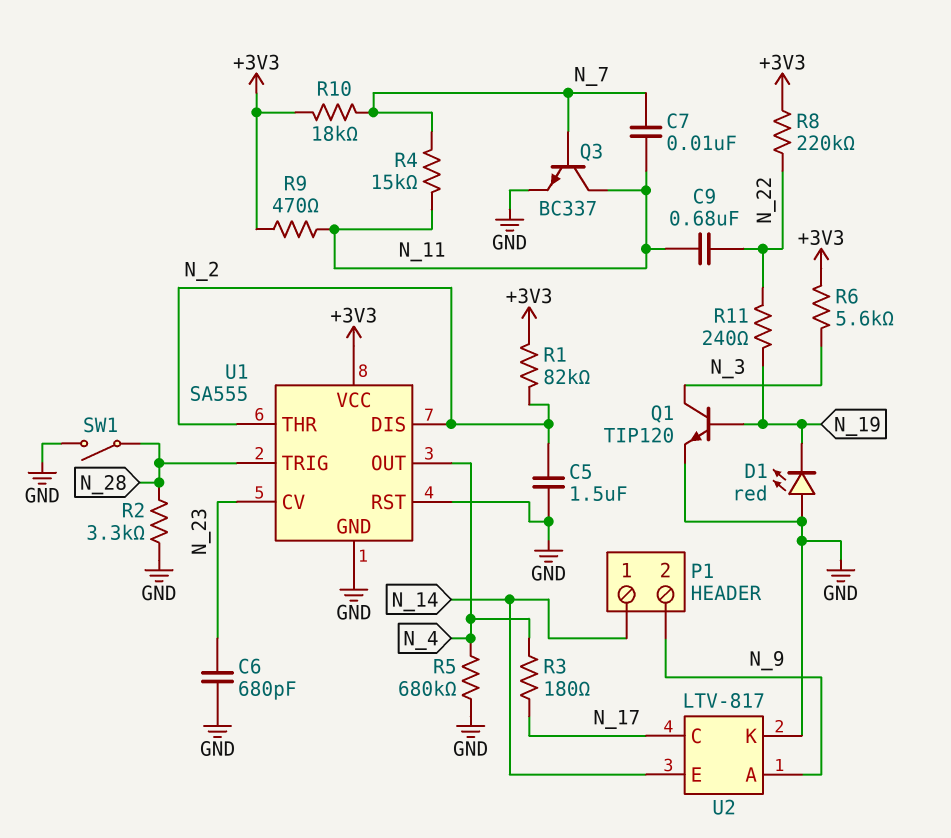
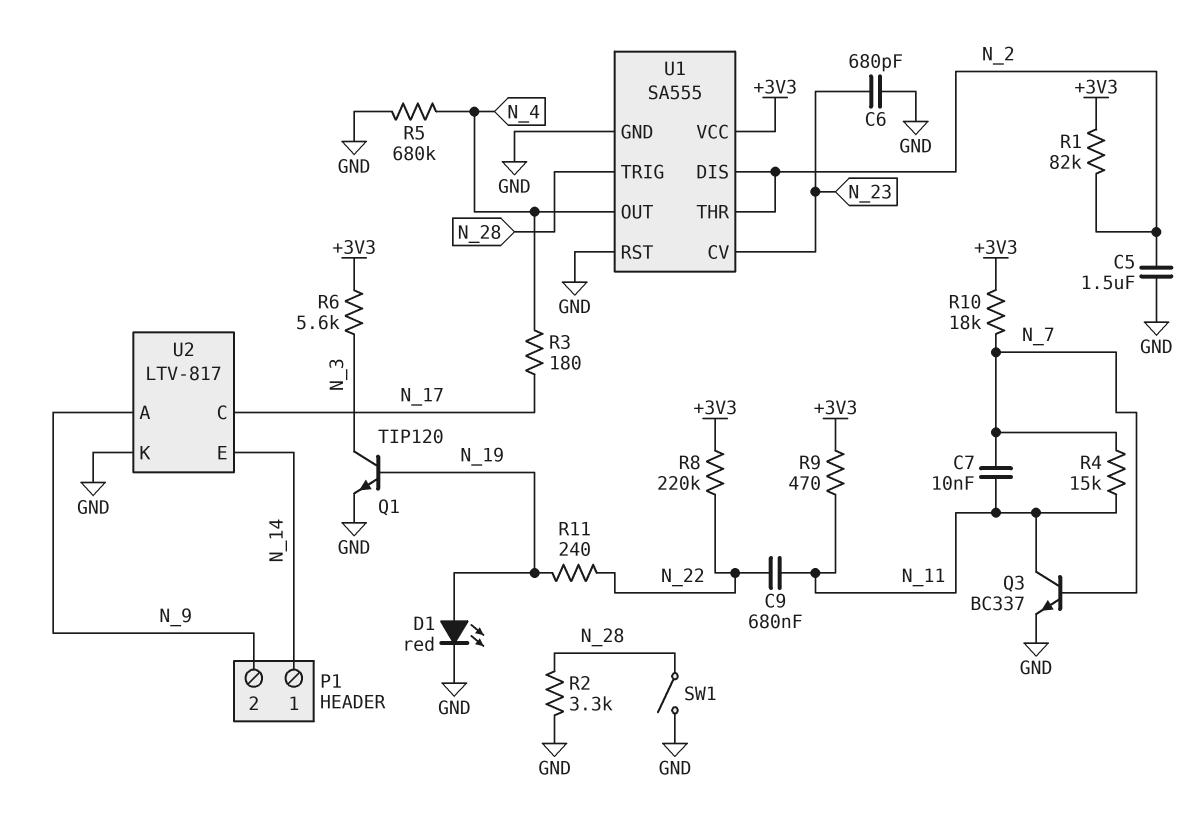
D1: LED red (A GND, K N_19) -> LED red (A N_19, K GND)

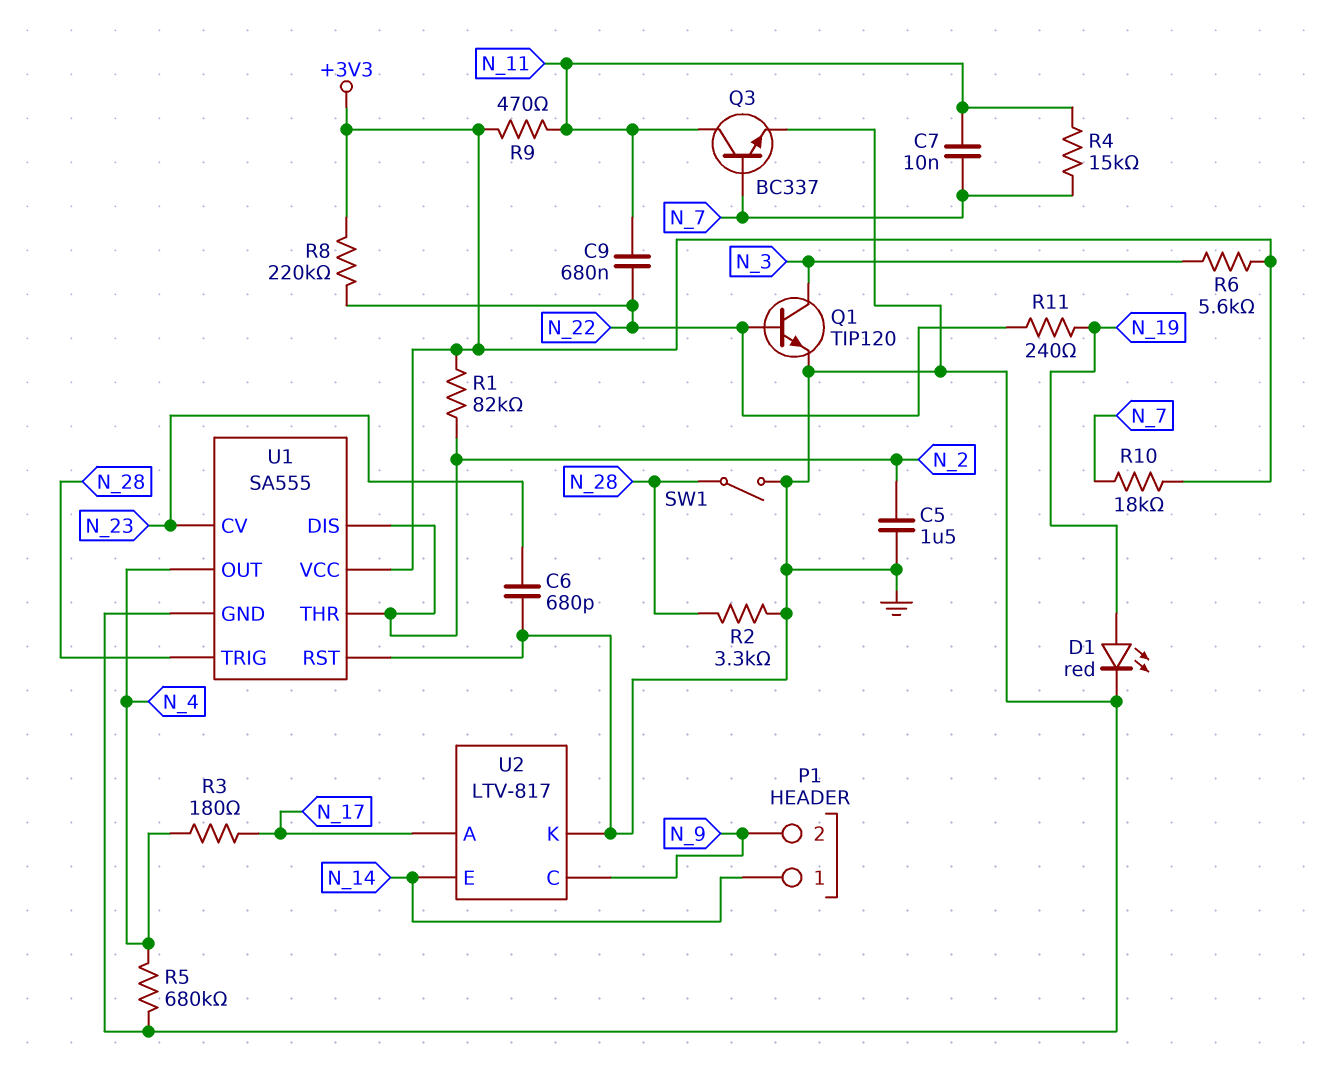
Q1: NPN TIP120 (B N_19, C N_3, E GND) -> NPN TIP120 (B N_22, C N_3, E GND)
U2 pin A: N_9 -> N_17
U2 pin C: N_17 -> N_9

